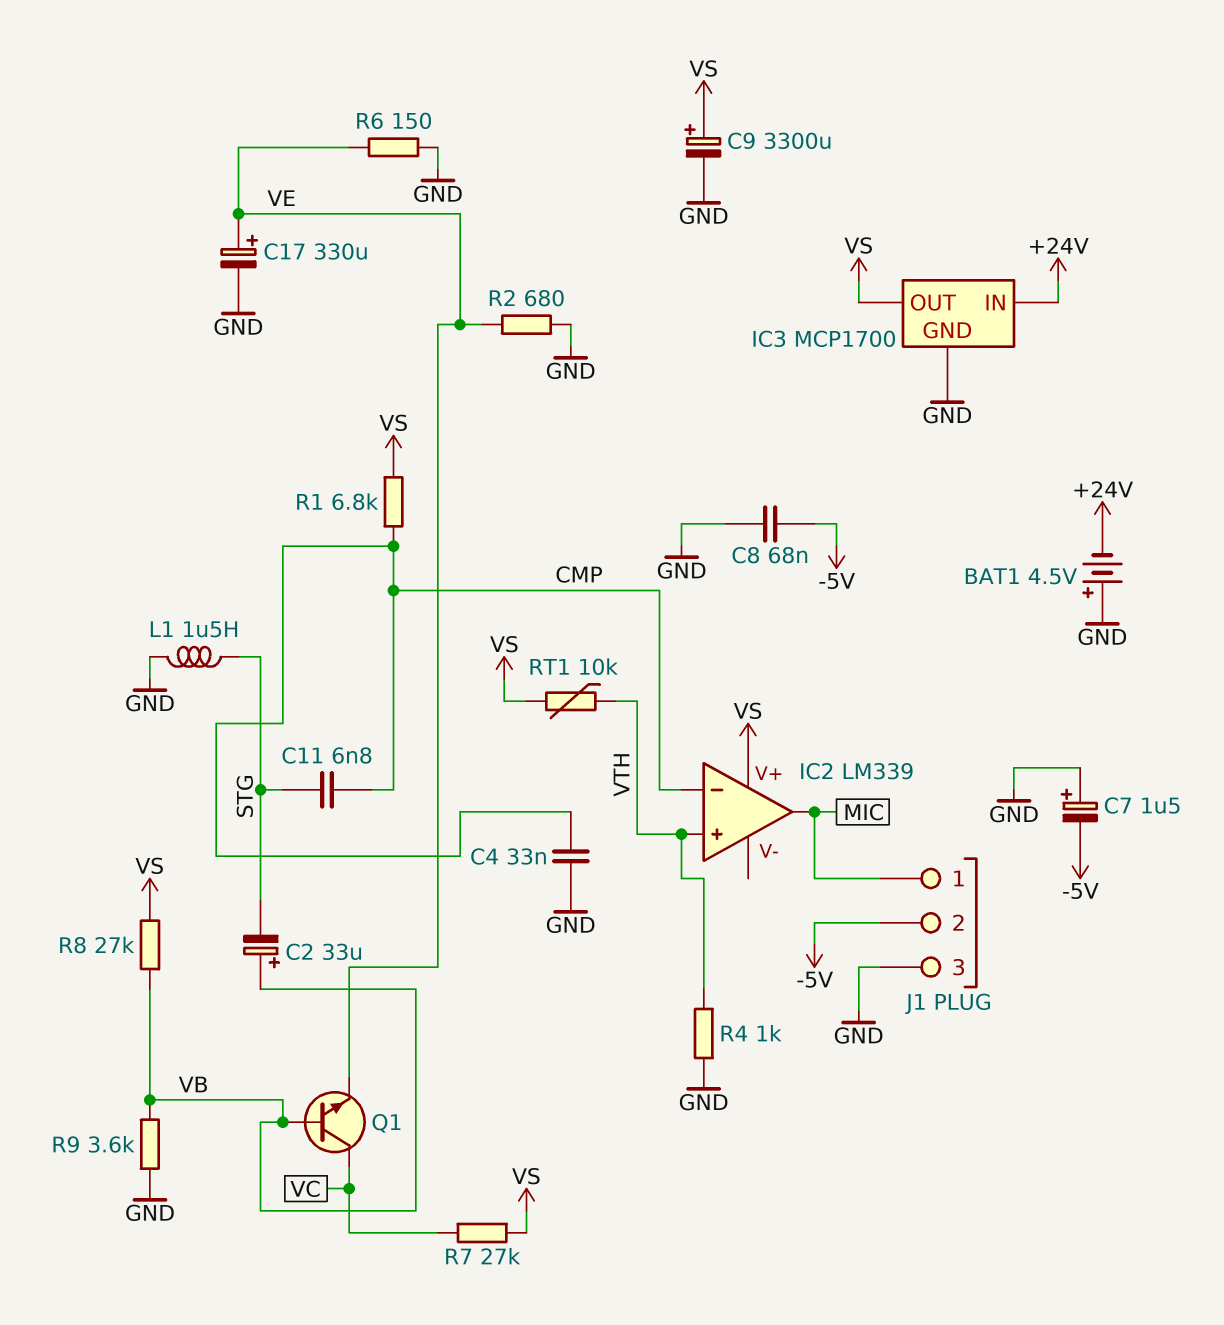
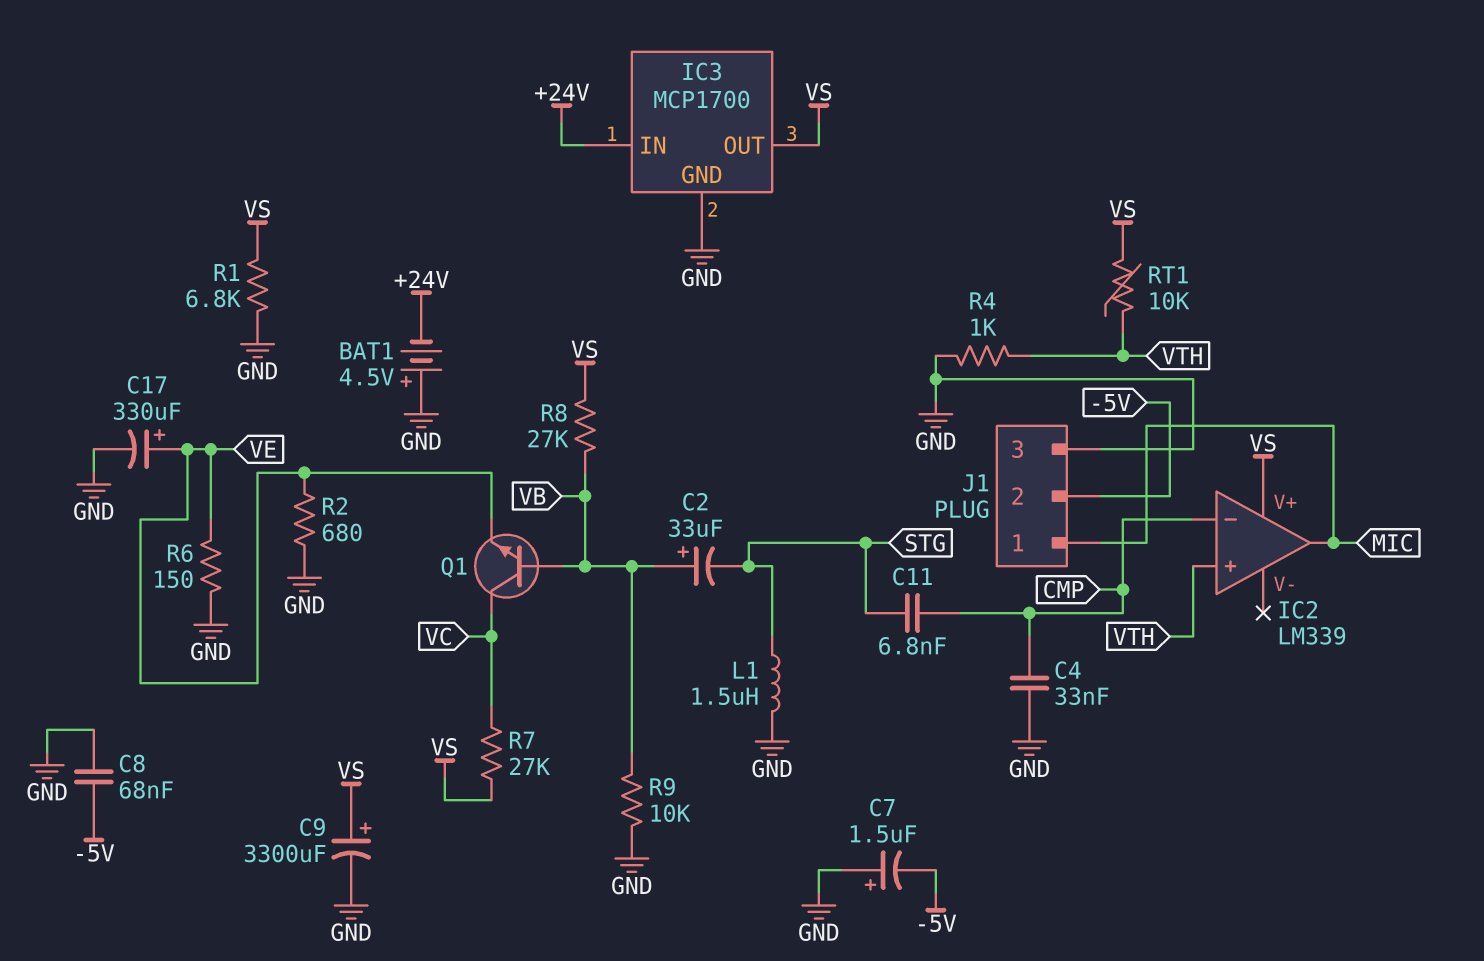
R1: 6.8k (CMP, VS) -> 6.8k (GND, VS)
R9: 3.6k (GND, VB) -> 10k (GND, VB)

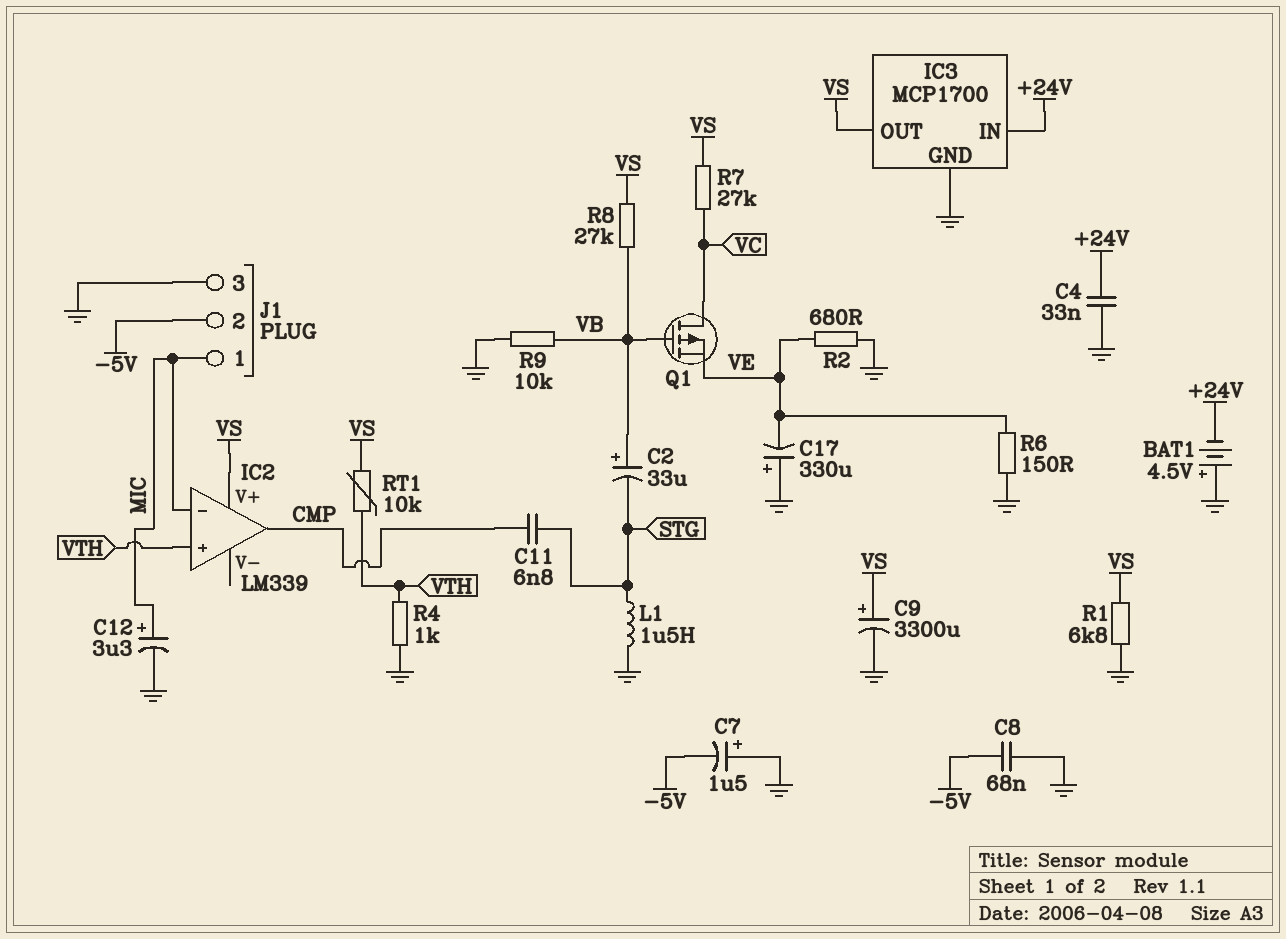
C4: 33nF (CMP, GND) -> 33nF (+24V, GND)
C12: none -> 3.3uF (plus MIC, minus GND)
C17: 330uF (plus VE, minus GND) -> 330uF (plus GND, minus VE)
IC2 pin in-: CMP -> MIC
IC2 pin out: MIC -> CMP
Q1: NPN (B VB, C VC, E VE) -> PMOS (G VB, D VC, S VE)

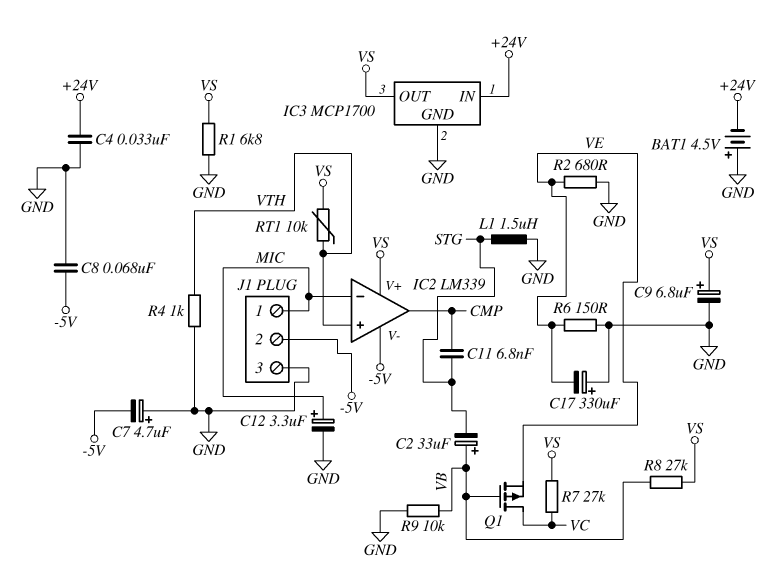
C7: 1.5uF (plus GND, minus -5V) -> 4.7uF (plus GND, minus -5V)
C9: 3300uF (plus VS, minus GND) -> 6.8uF (plus VS, minus GND)
IC2 pin V-: none -> -5V

